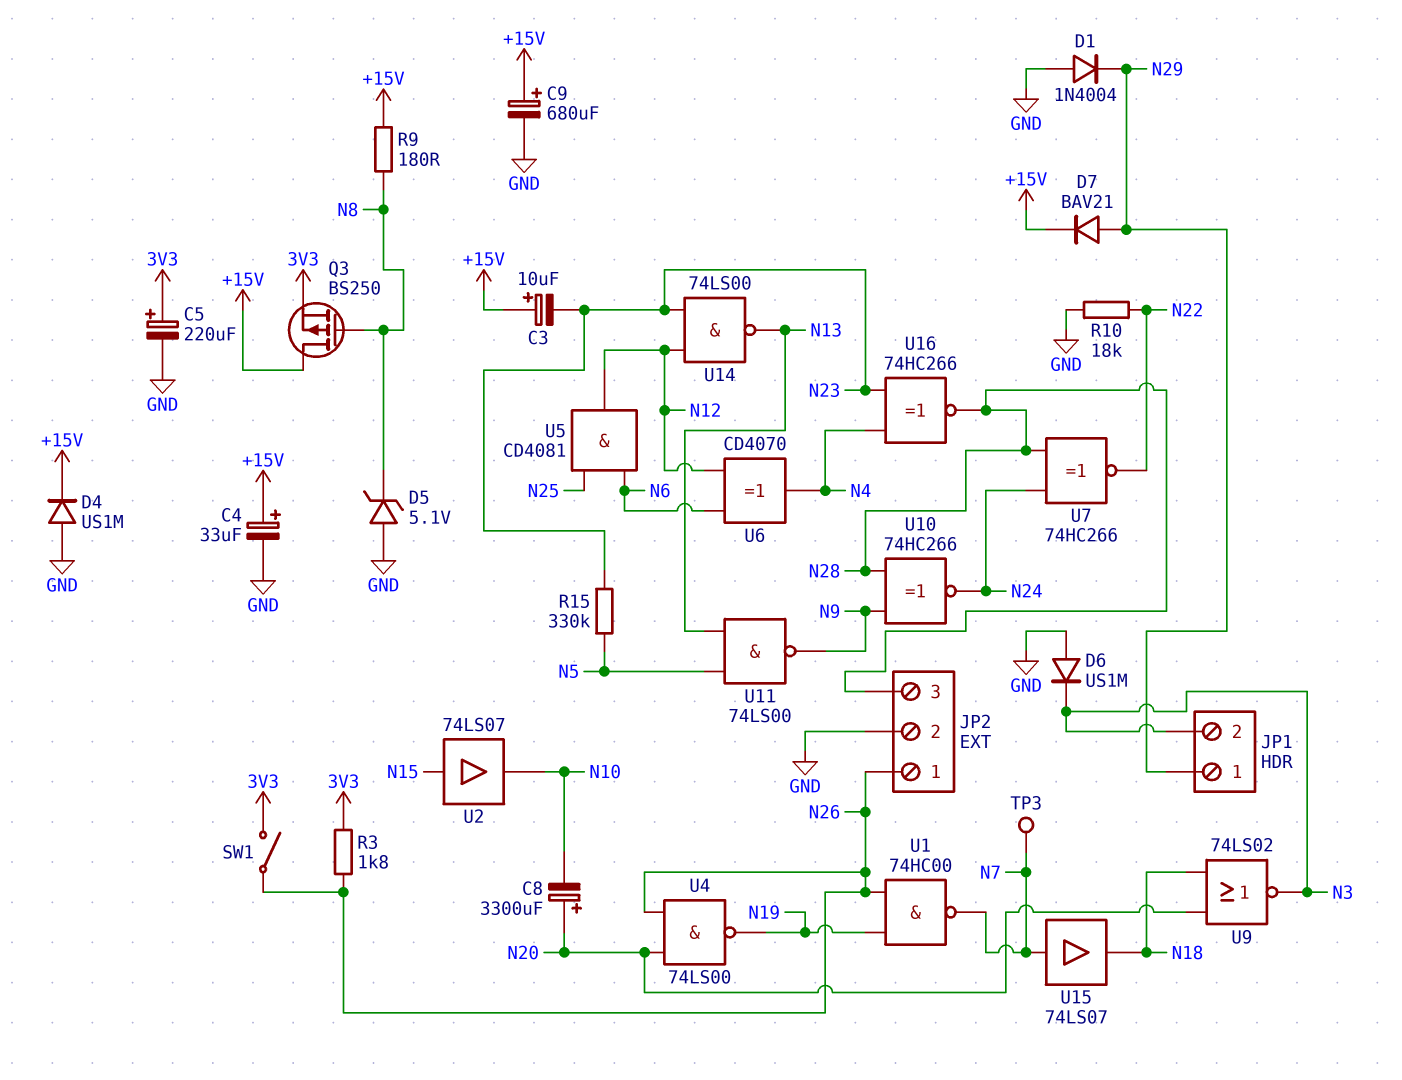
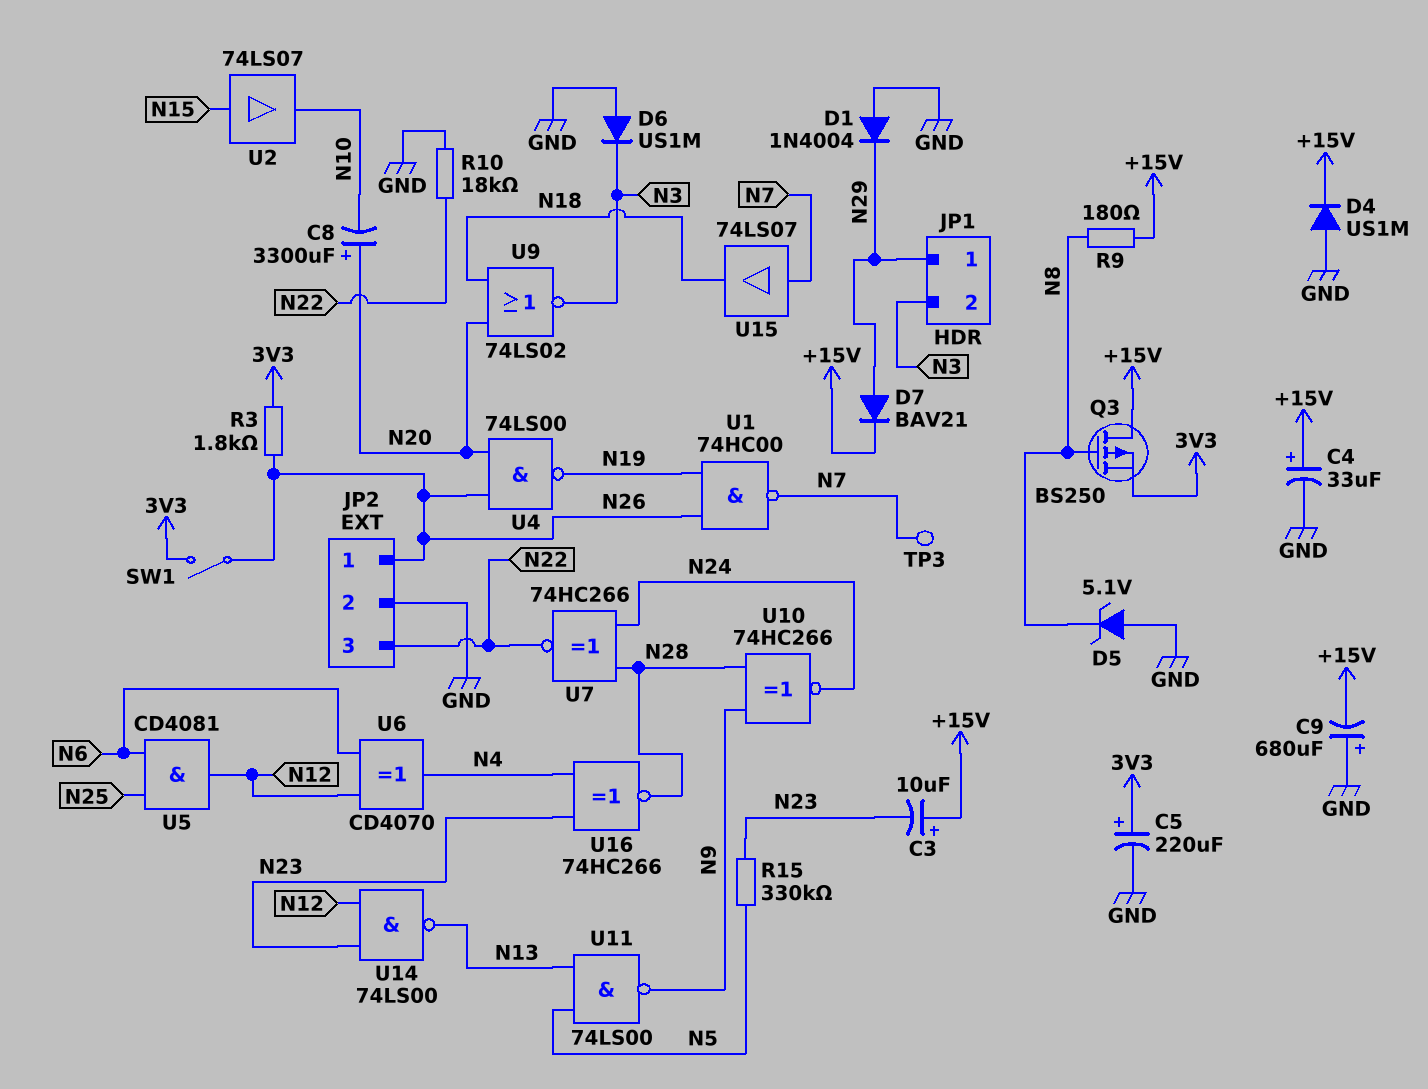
C9: 680uF (plus +15V, minus GND) -> 680uF (plus GND, minus +15V)
JP2 pin 3: N28 -> N22

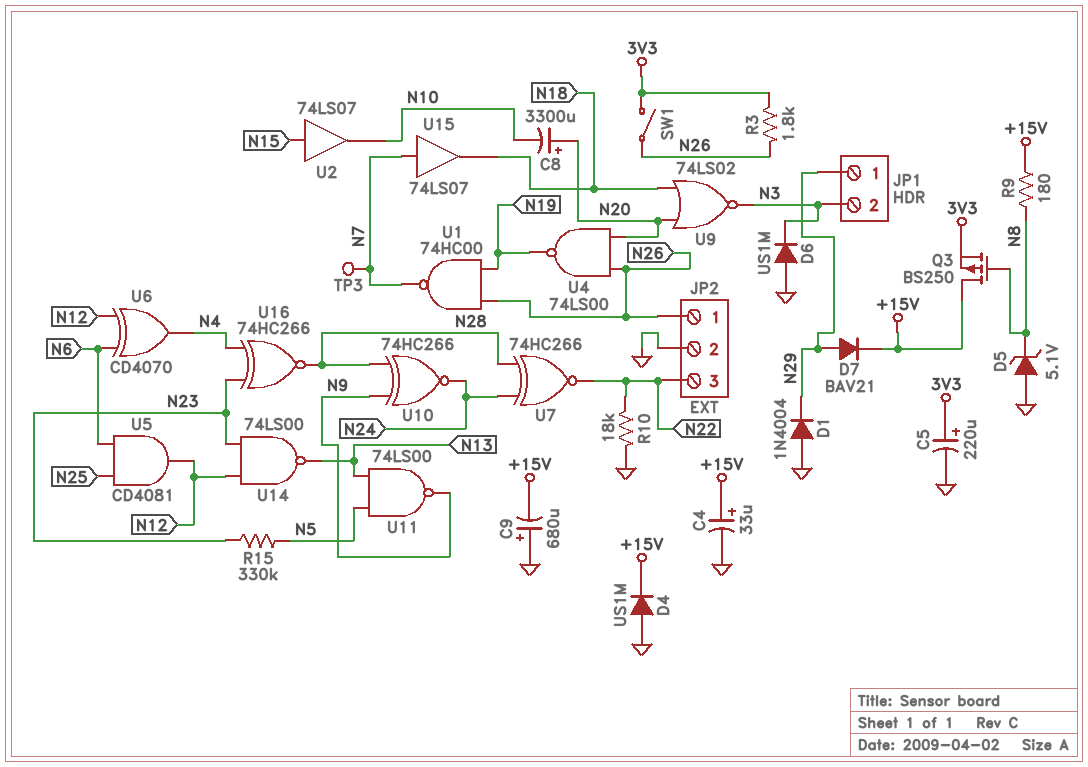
C3: 10uF (plus +15V, minus N23) -> none

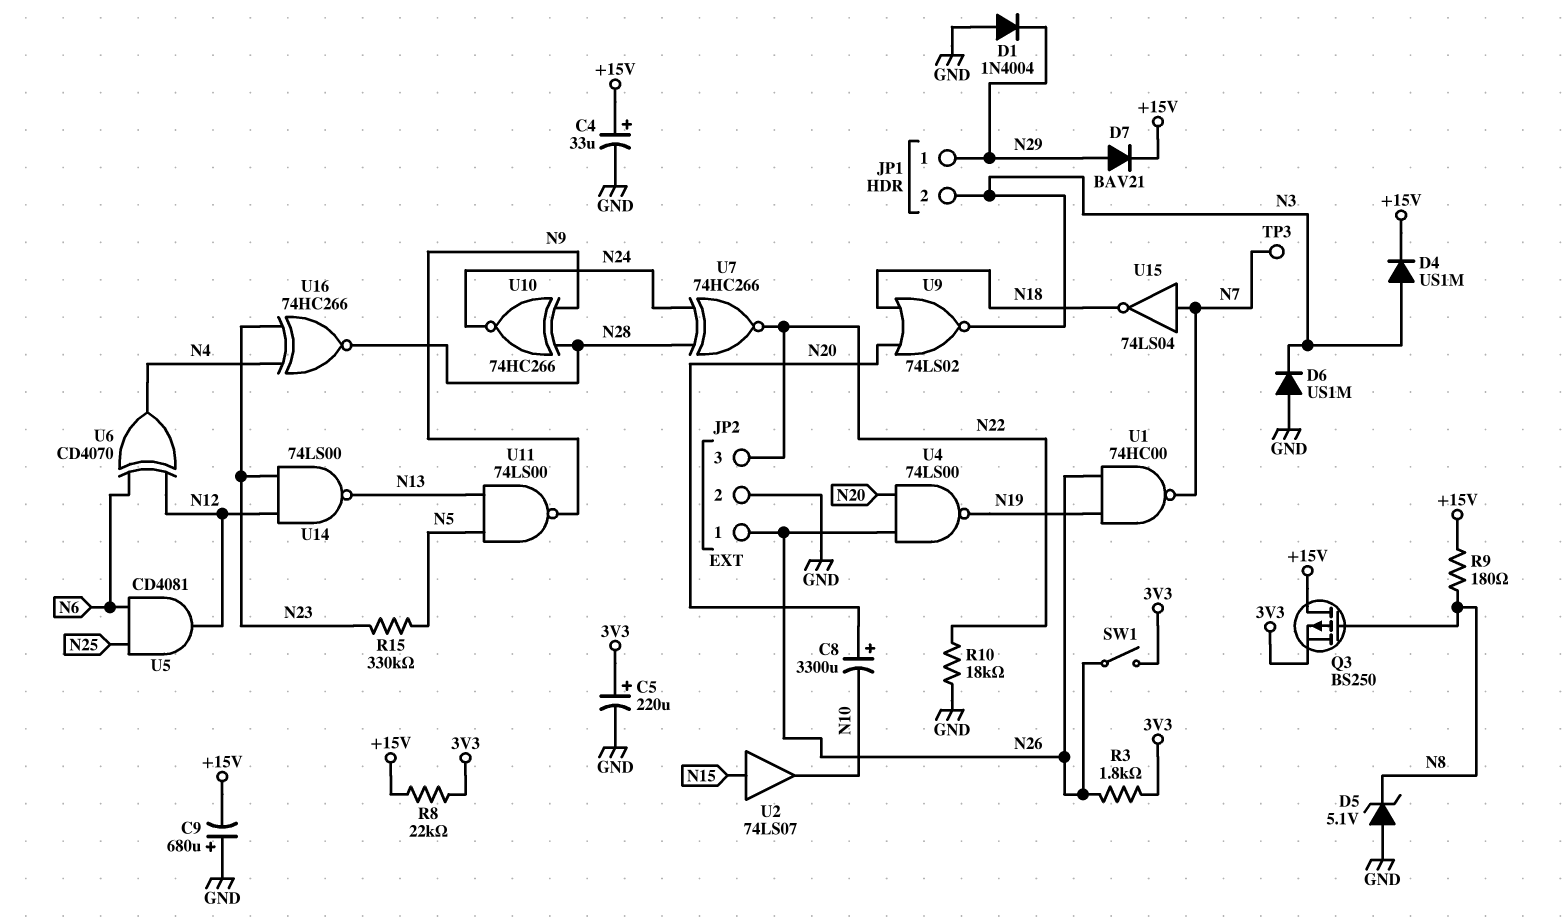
D4: diode US1M (A GND, K +15V) -> diode US1M (A N3, K +15V)
R8: none -> 22k (+15V, 3V3)
U15: buffer 74LS07 (in N7, out N18) -> NOT 74LS04 (in N7, out N18)

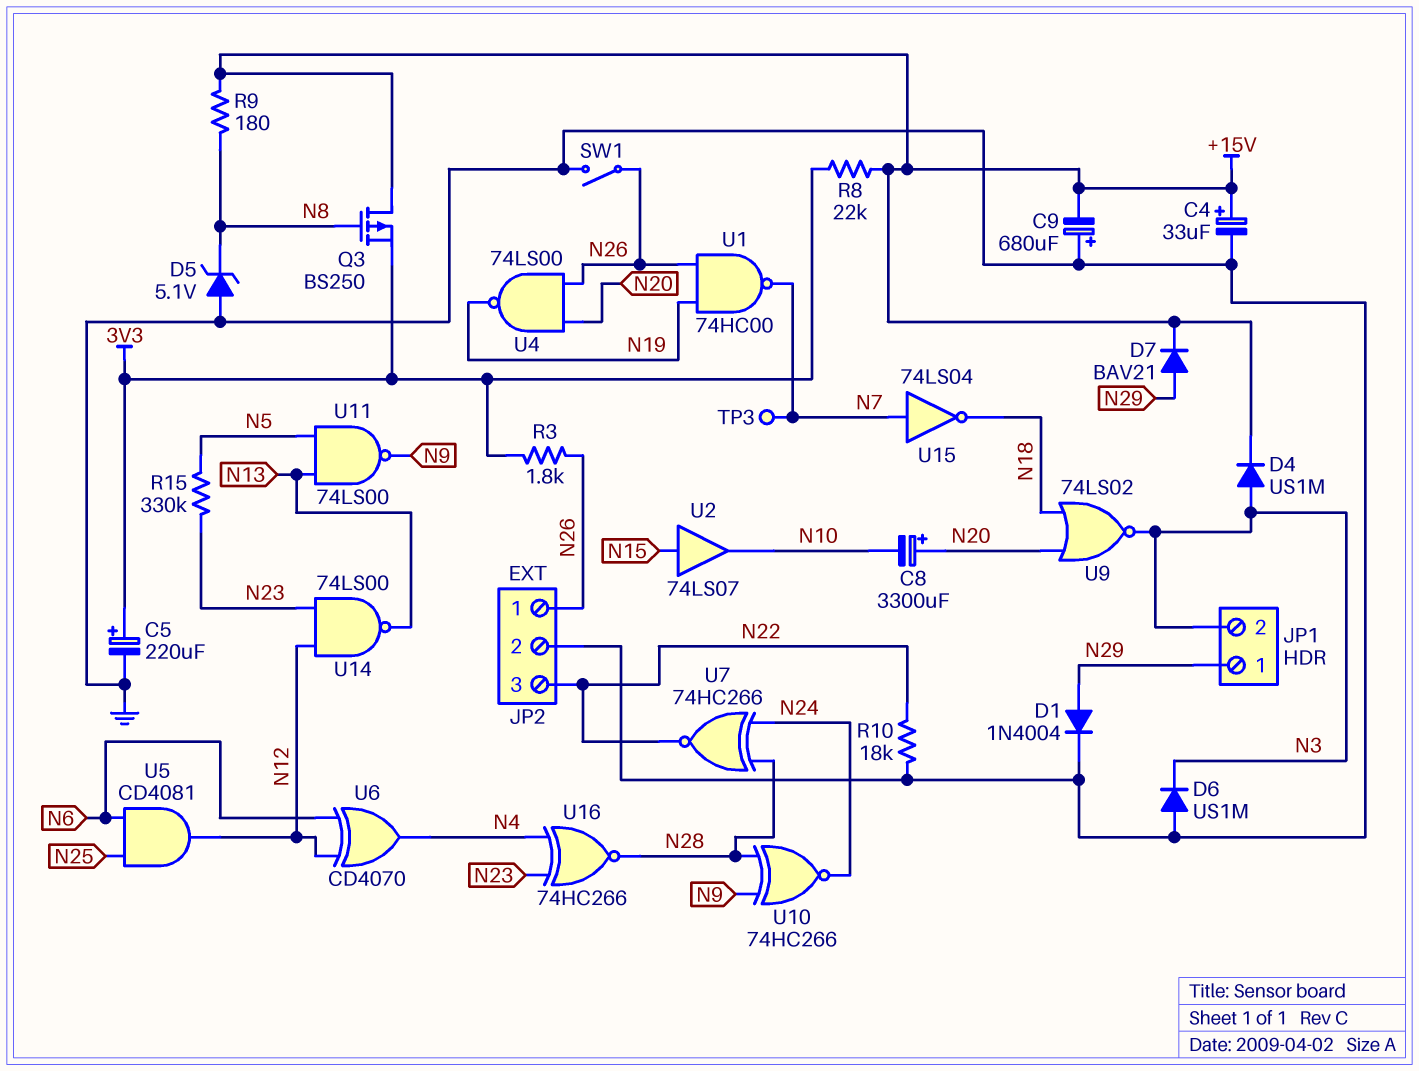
D1: diode 1N4004 (A GND, K N29) -> diode 1N4004 (A N29, K GND)
SW1: switch (3V3, N26) -> switch (GND, N26)

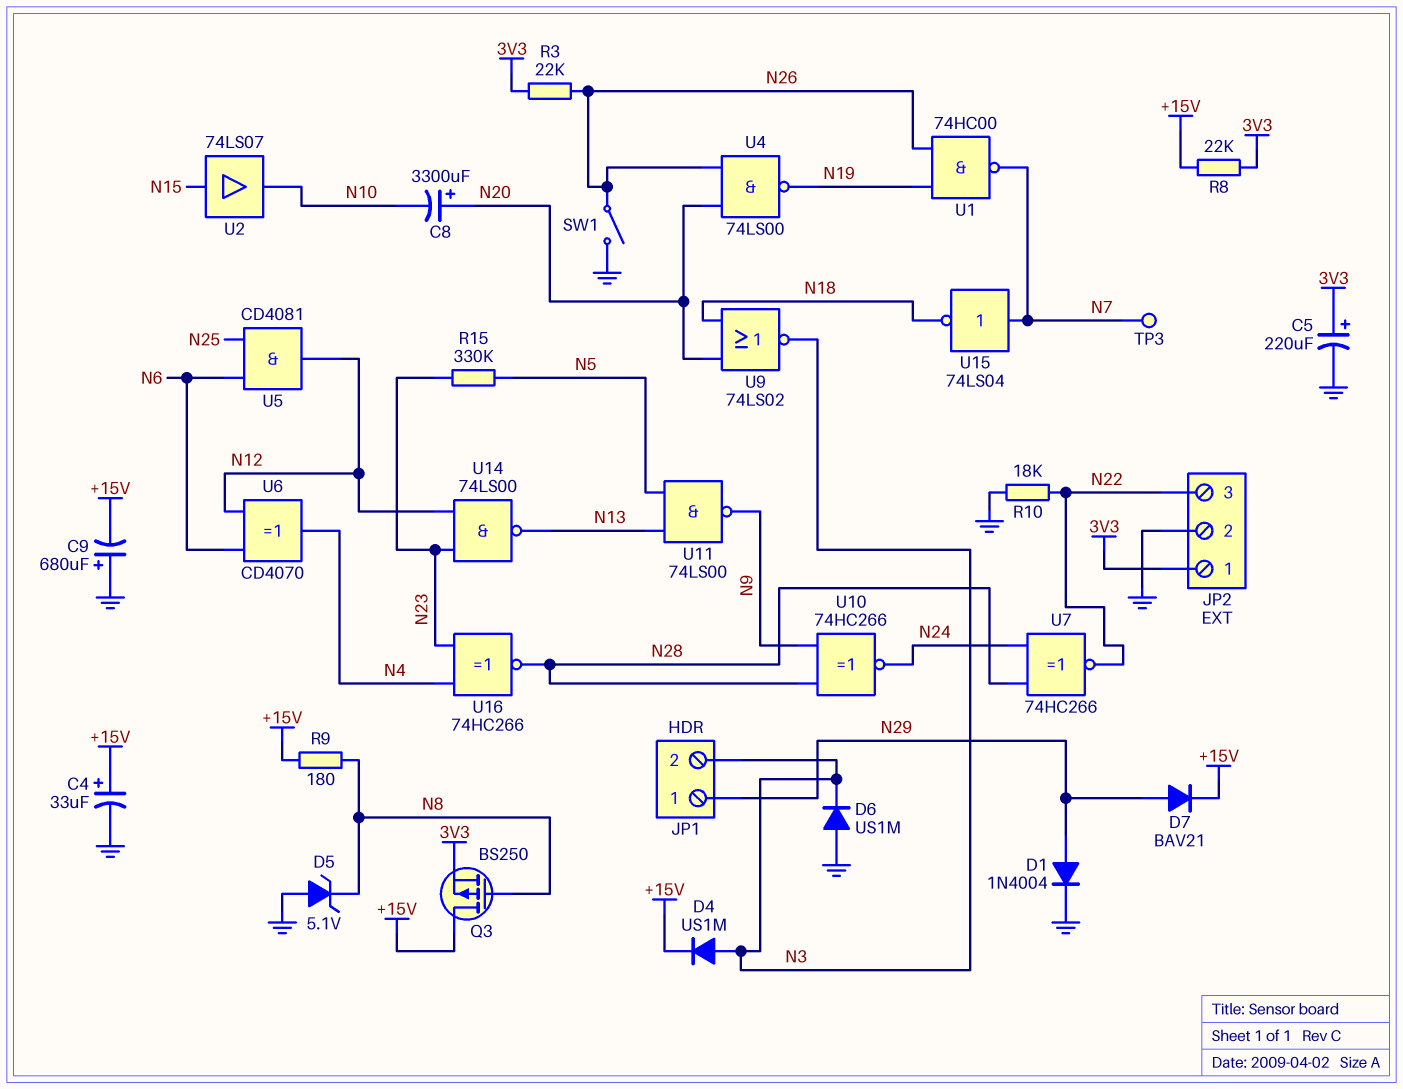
JP2 pin 1: N26 -> 3V3
R3: 1.8k (3V3, N26) -> 22k (3V3, N26)

